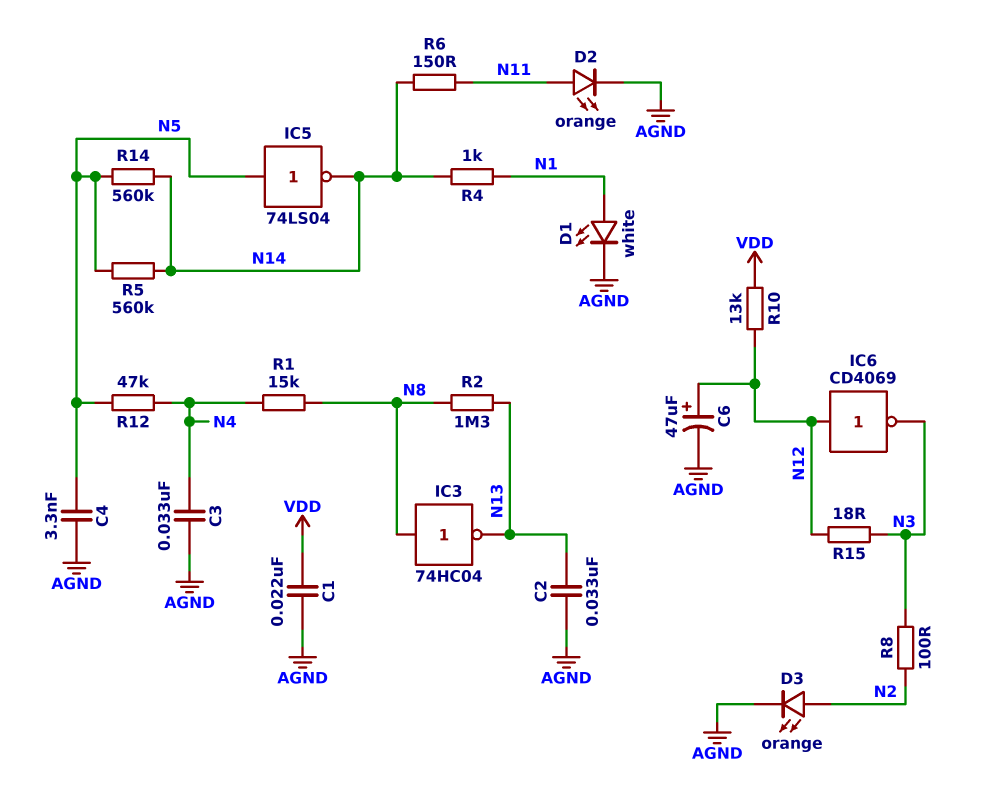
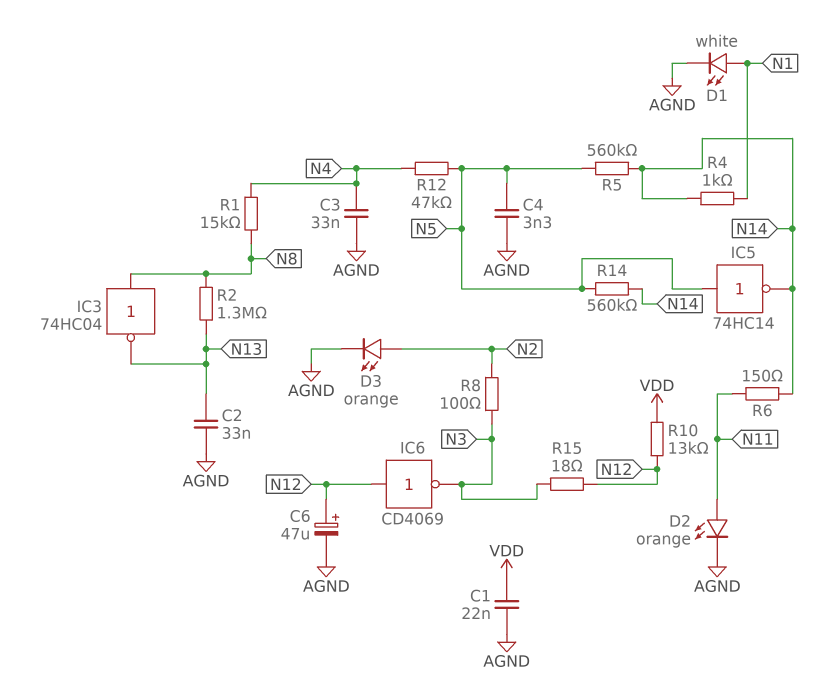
IC5: NOT 74LS04 (in N5, out N14) -> NOT 74HC14 (in N5, out N14)

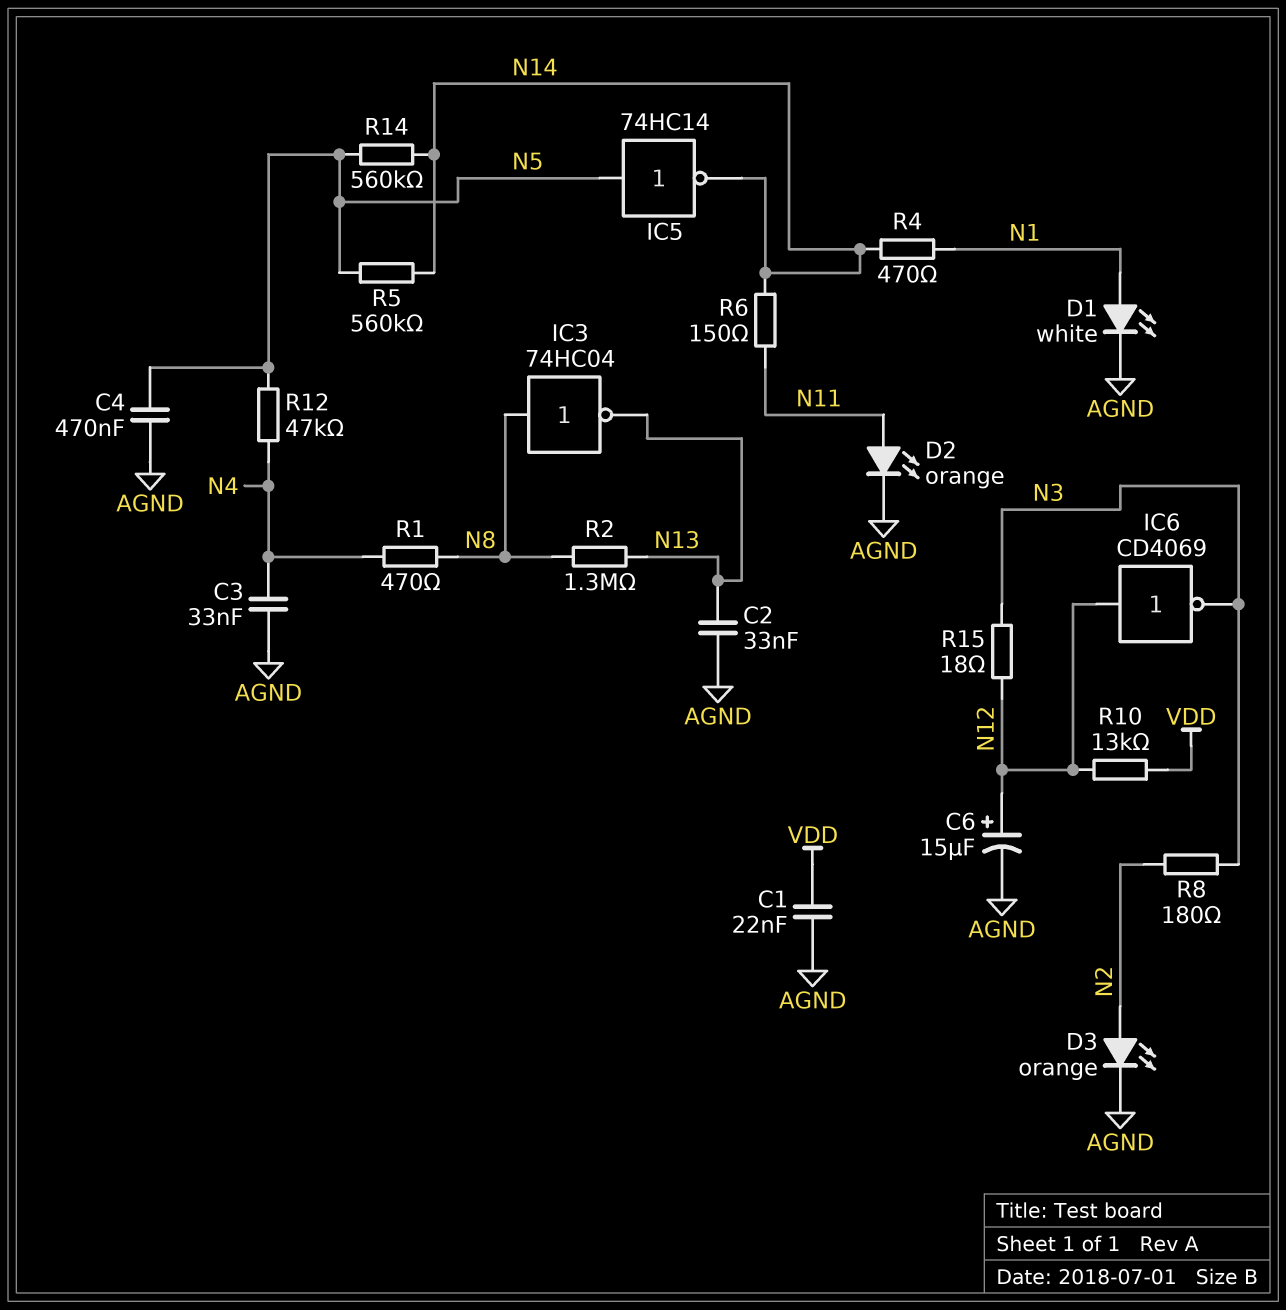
C4: 3.3nF (AGND, N5) -> 470nF (AGND, N5)
C6: 47uF (plus N12, minus AGND) -> 15uF (plus N12, minus AGND)
R1: 15k (N4, N8) -> 470 (N4, N8)
R4: 1k (N1, N14) -> 470 (N1, N14)
R8: 100 (N2, N3) -> 180 (N2, N3)

